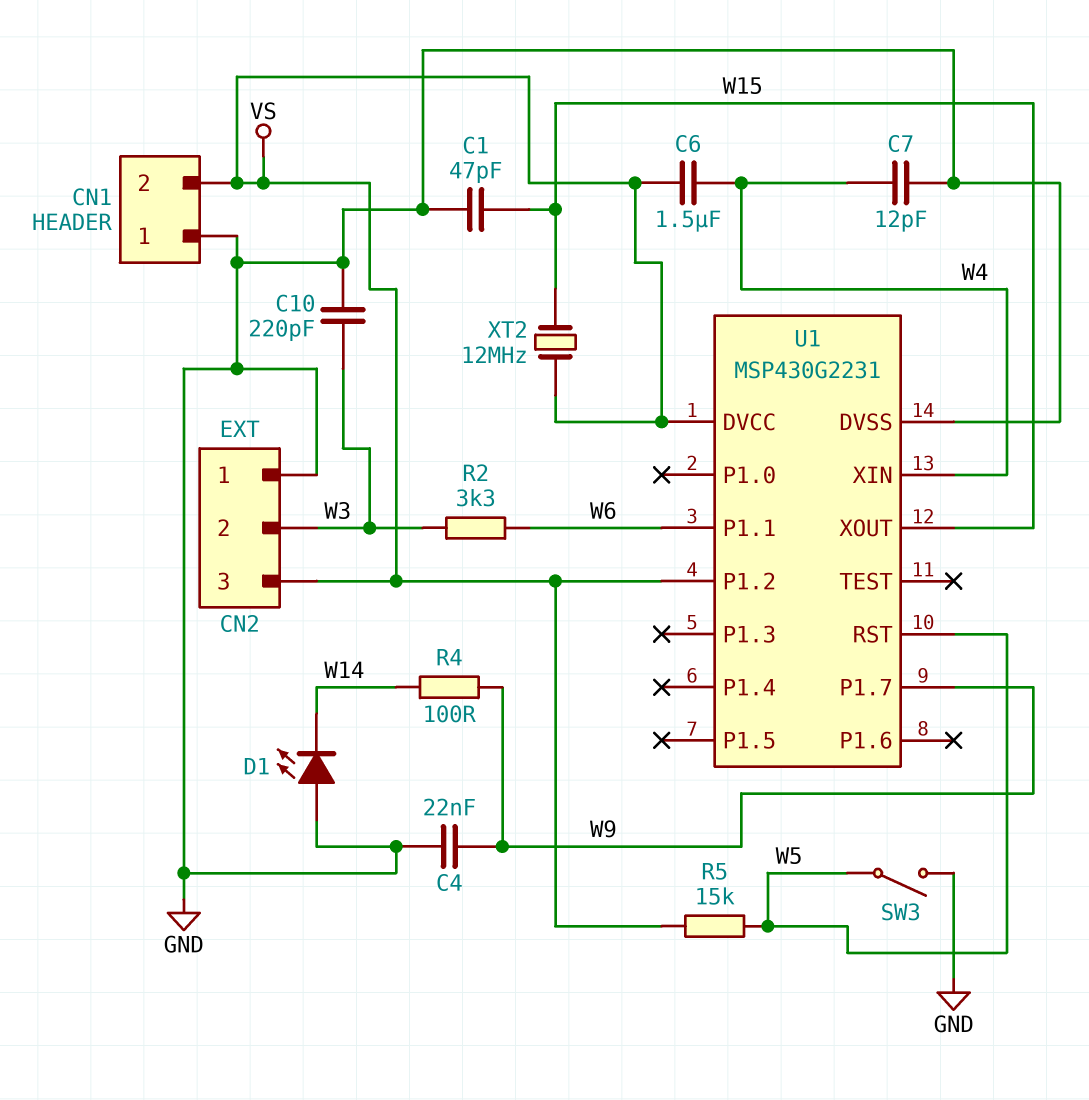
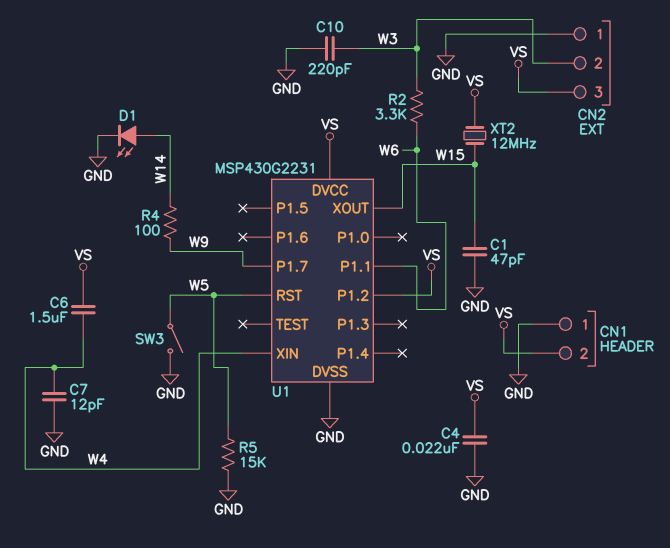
C4: 22nF (GND, W9) -> 22nF (GND, VS)
D1: LED (A GND, K W14) -> LED (A W14, K GND)
R5: 15k (VS, W5) -> 15k (GND, W5)

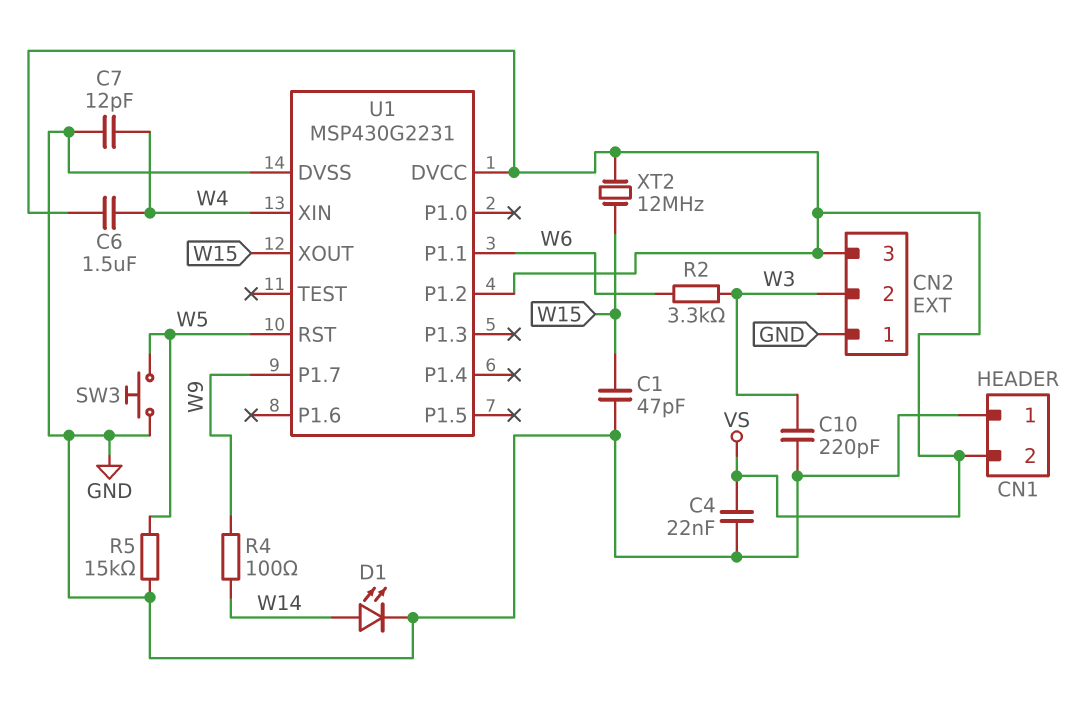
SW3: switch (GND, W5) -> button (GND, W5)

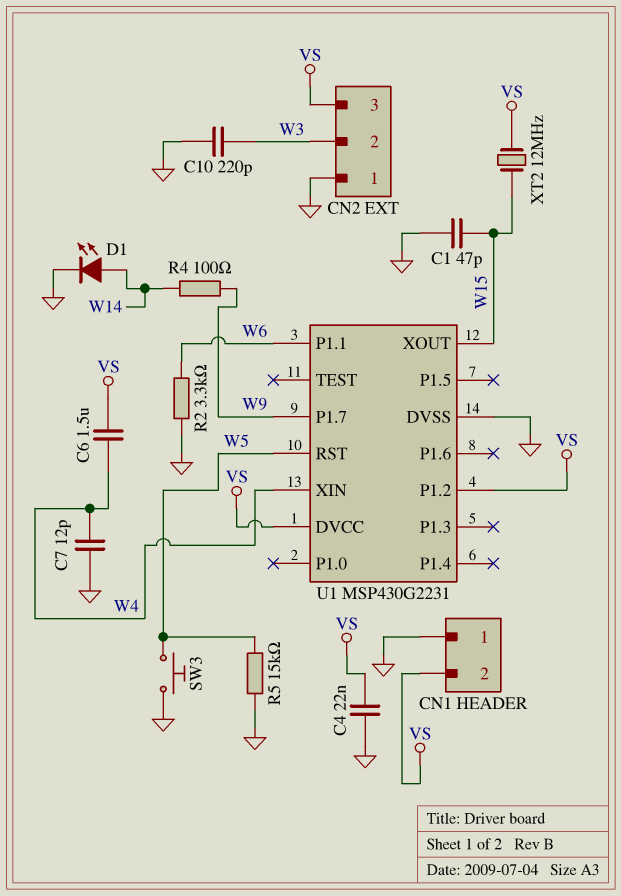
R2: 3.3k (W3, W6) -> 3.3k (GND, W6)

